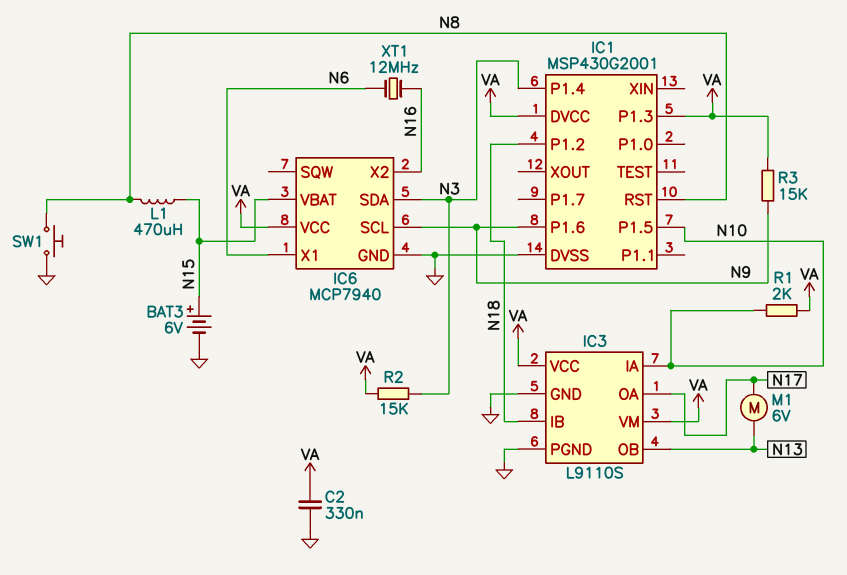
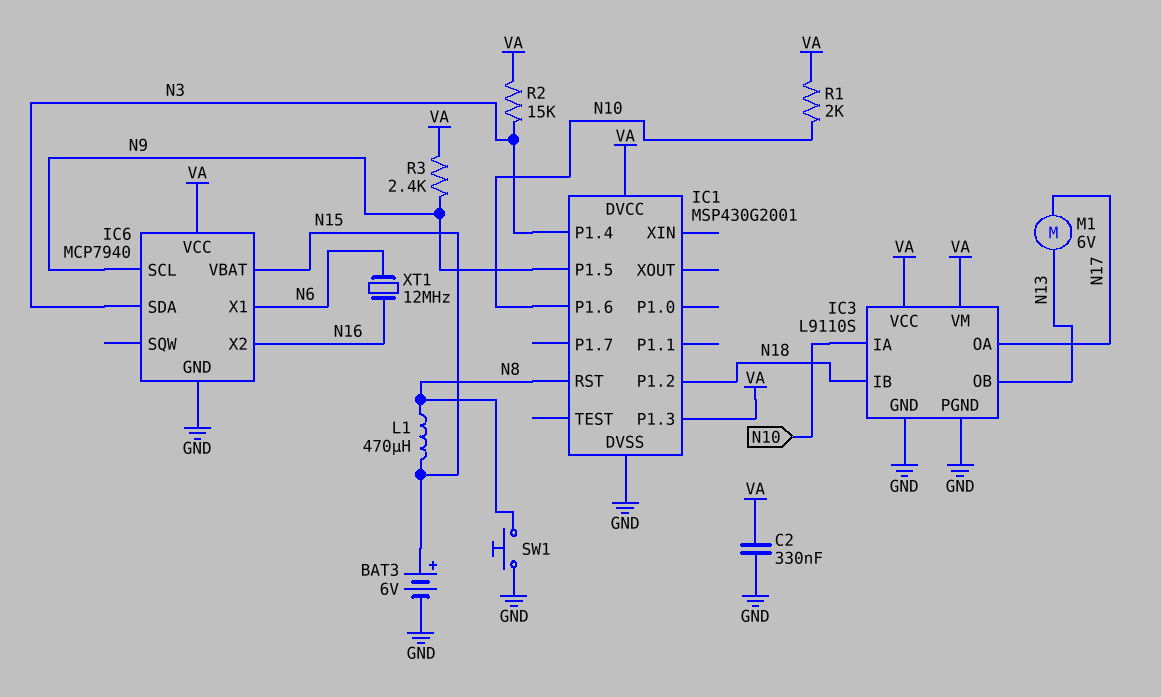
IC1 pin P1.5: N10 -> N9
IC1 pin P1.6: N9 -> N10
R3: 15k (N9, VA) -> 2.4k (N9, VA)

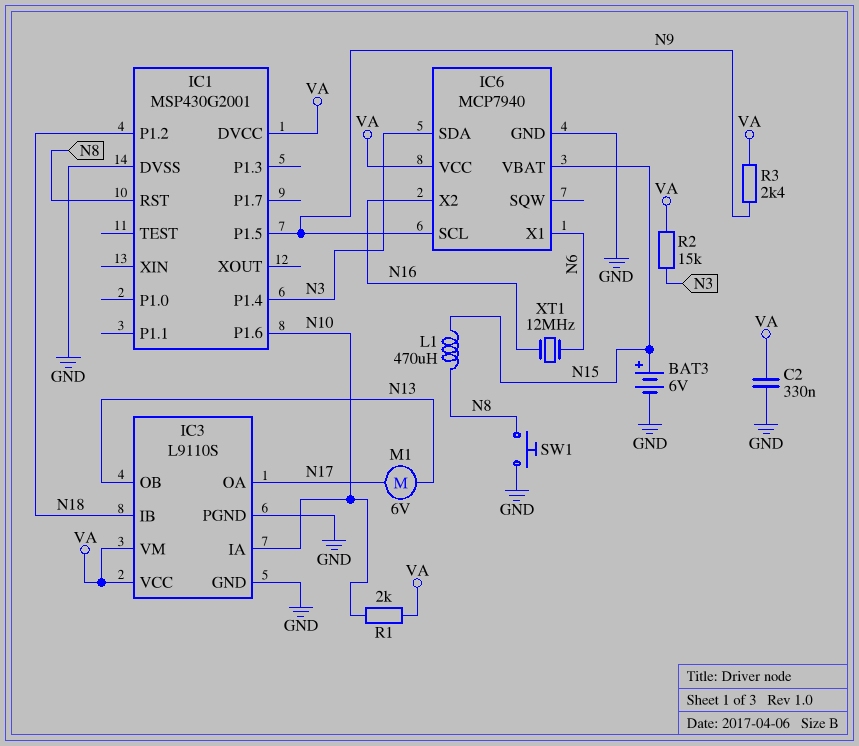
IC1 pin P1.3: VA -> none

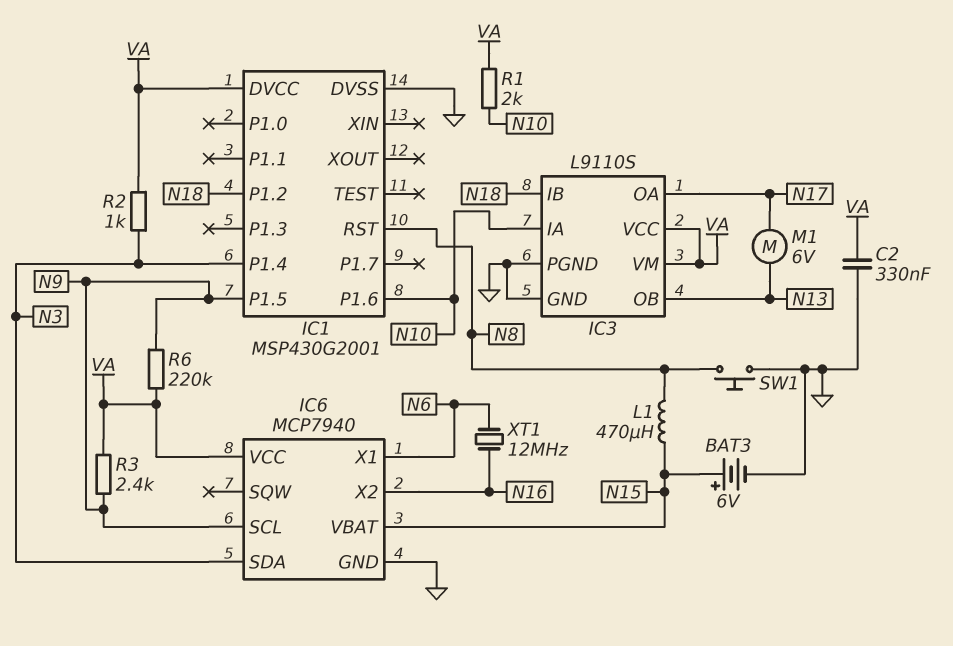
R2: 15k (N3, VA) -> 1k (N3, VA)
R6: none -> 220k (N9, VA)

